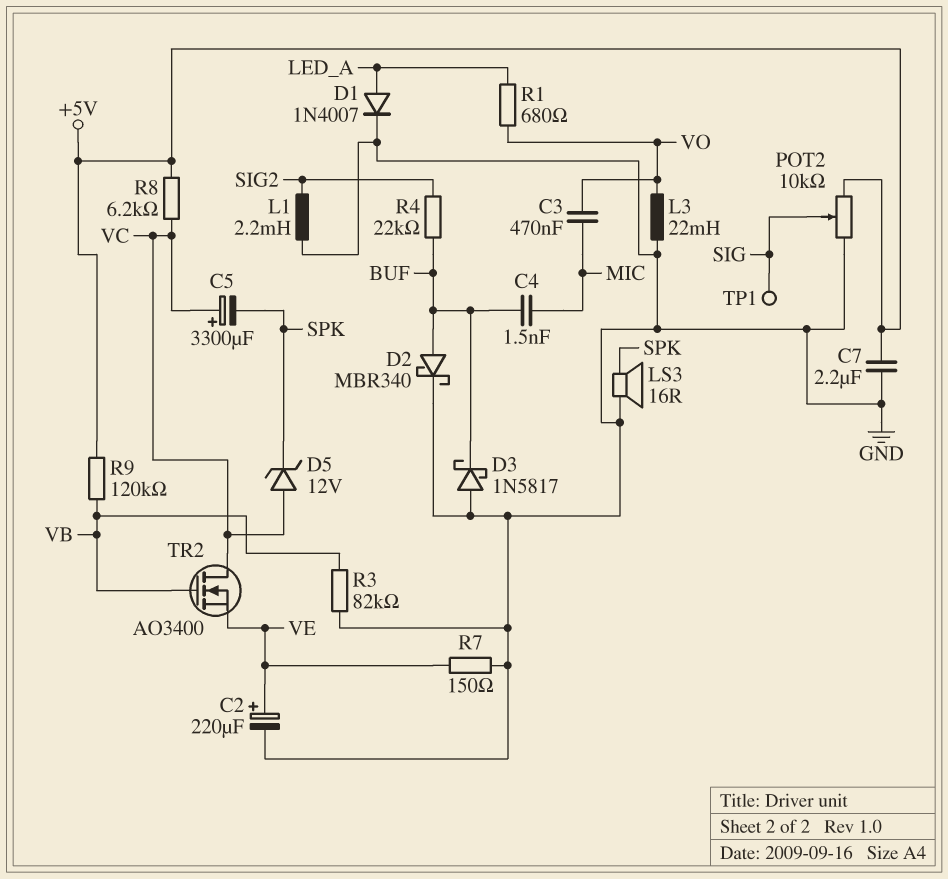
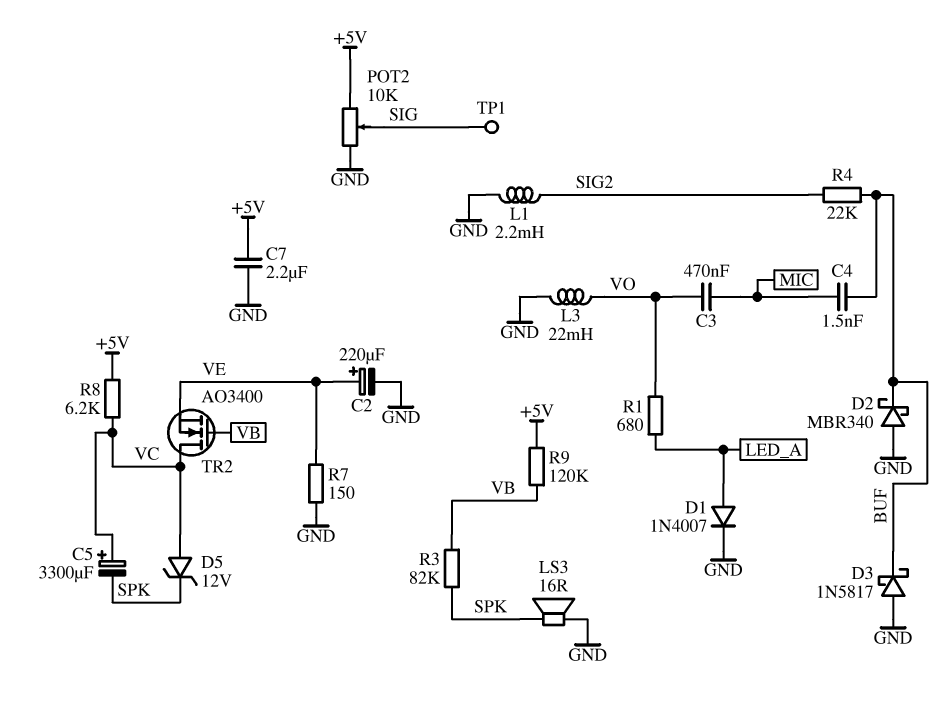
D2: schottky MBR340 (A BUF, K GND) -> schottky MBR340 (A GND, K BUF)
R3: 82k (GND, VB) -> 82k (SPK, VB)

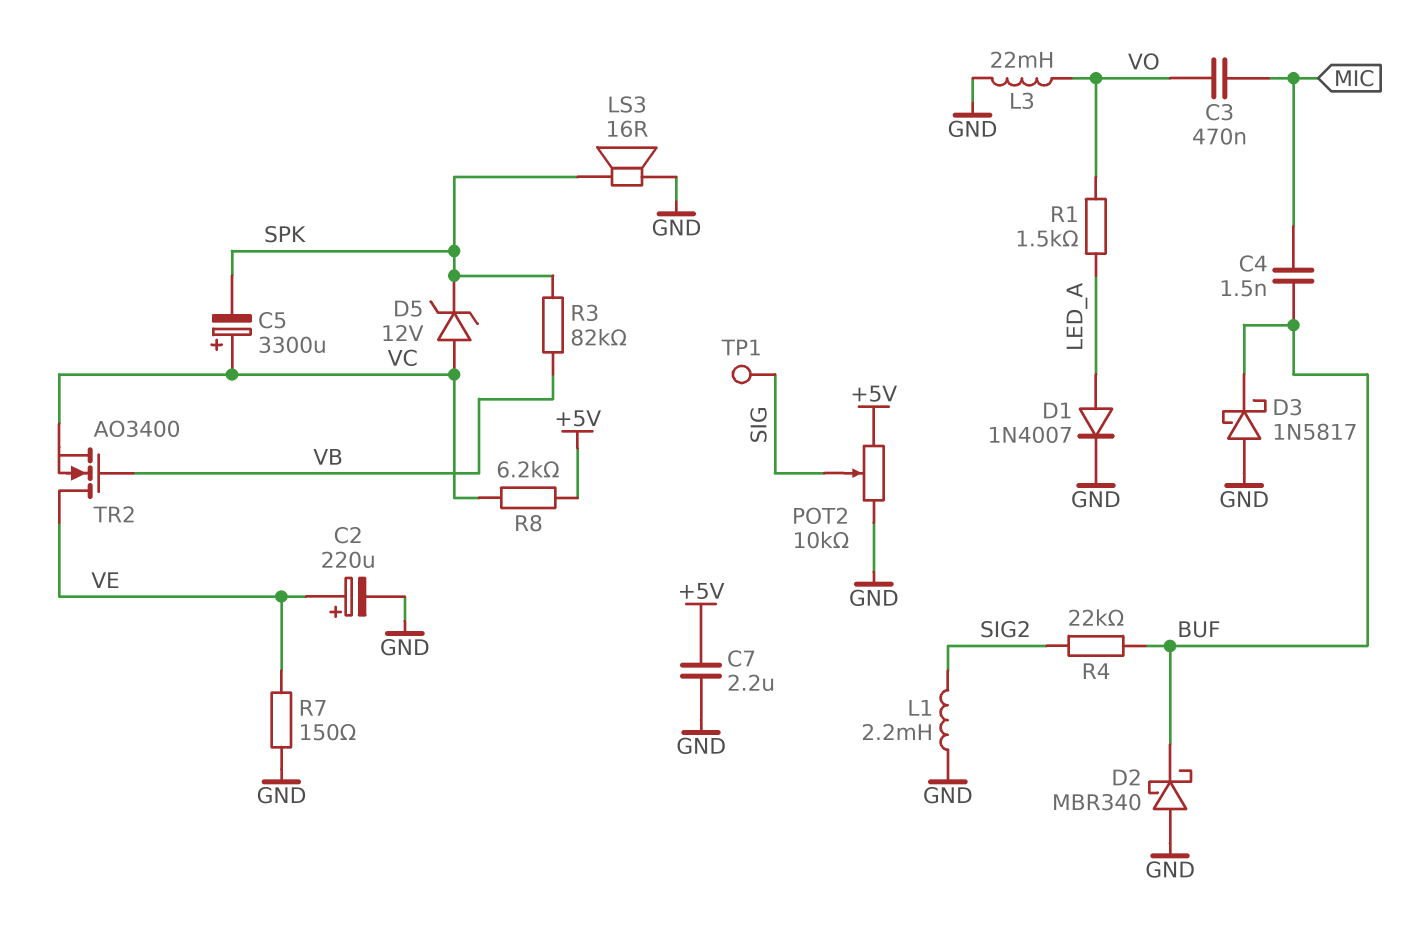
R1: 680 (LED_A, VO) -> 1.5k (LED_A, VO)
R9: 120k (+5V, VB) -> none
TR2: NMOS AO3400 (G VB, D VC, S VE) -> NMOS AO3400 (G VB, D VE, S VC)

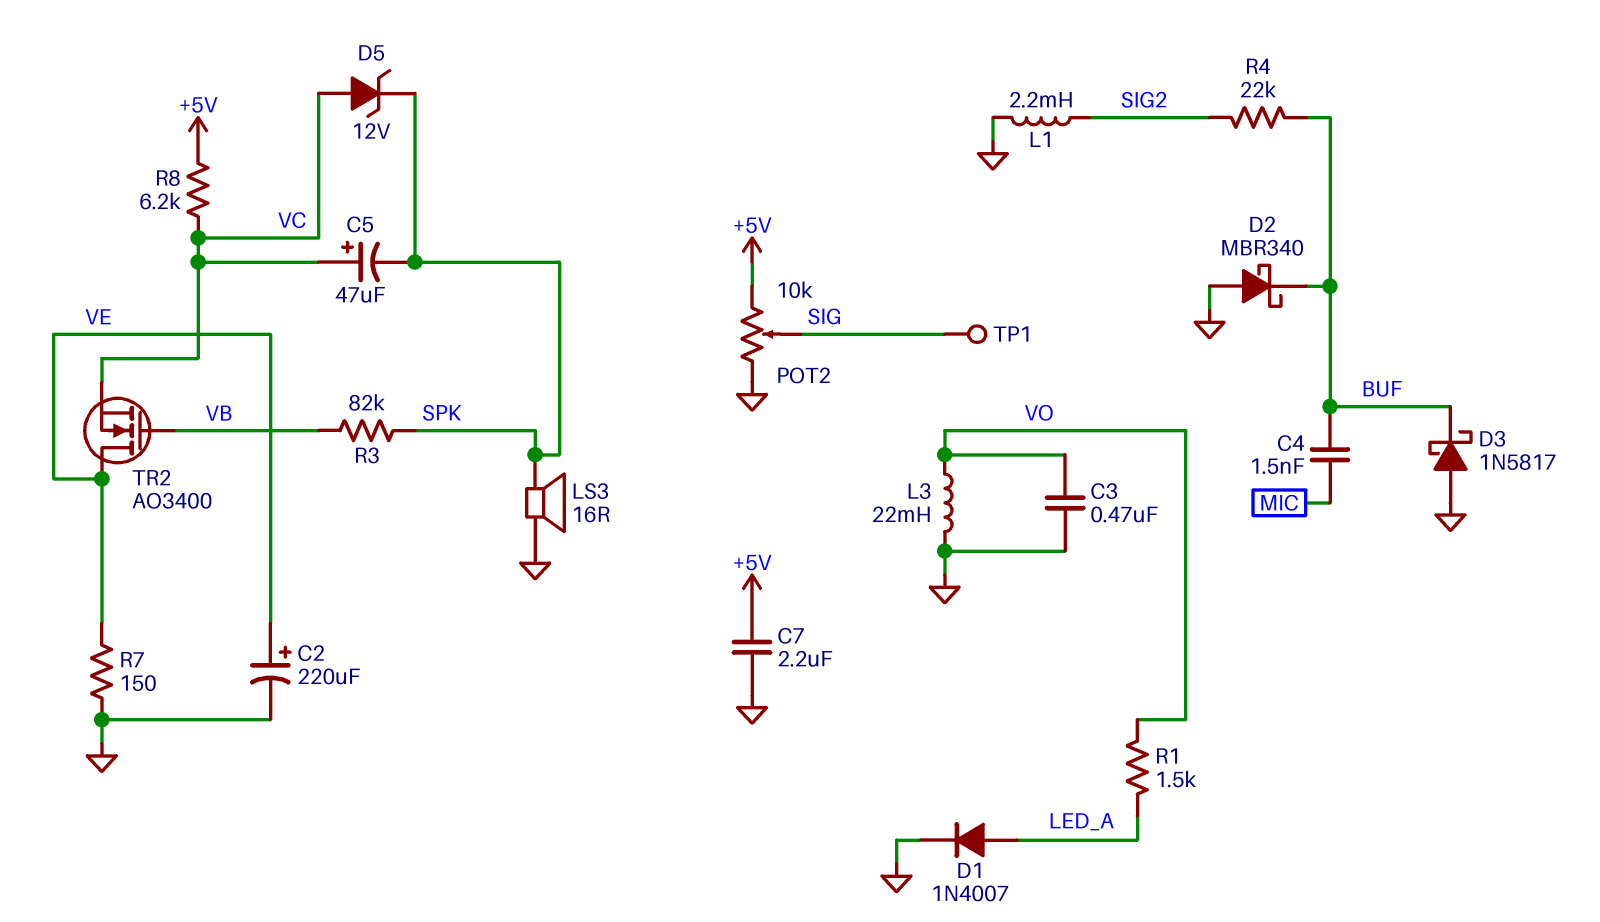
C3: 470nF (MIC, VO) -> 470nF (GND, VO)
C5: 3300uF (plus VC, minus SPK) -> 47uF (plus VC, minus SPK)

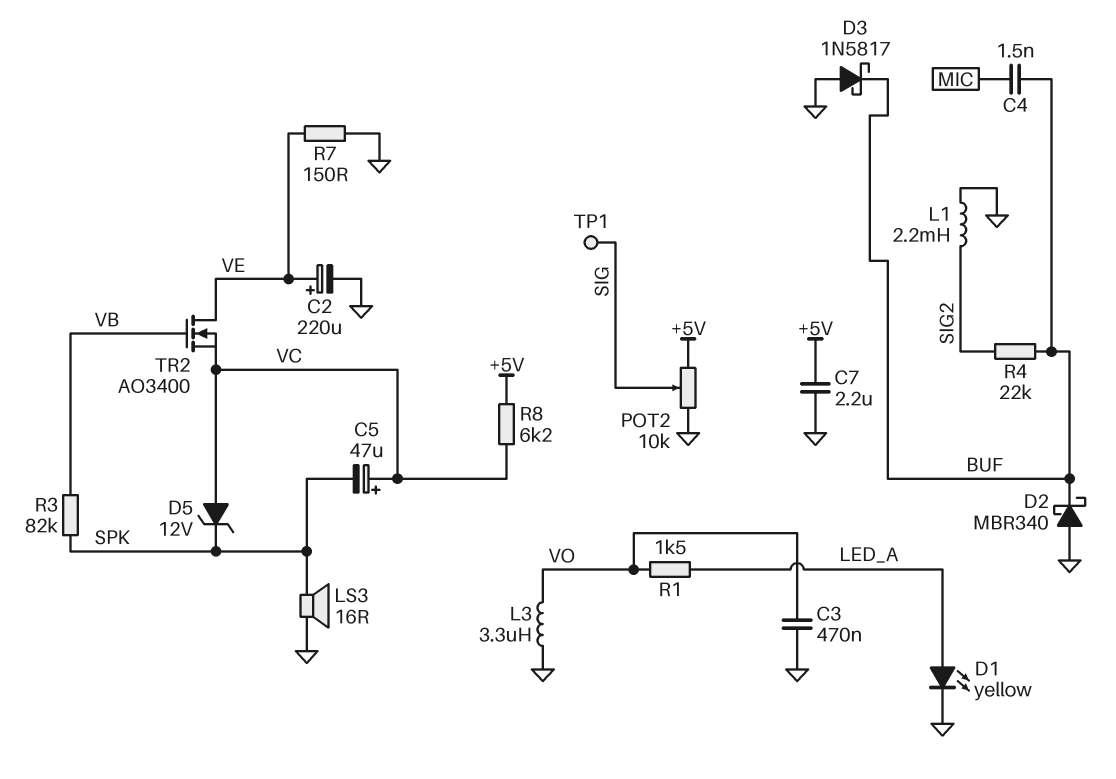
D1: diode 1N4007 (A LED_A, K GND) -> LED yellow (A LED_A, K GND)
L3: 22mH (GND, VO) -> 3.3uH (GND, VO)

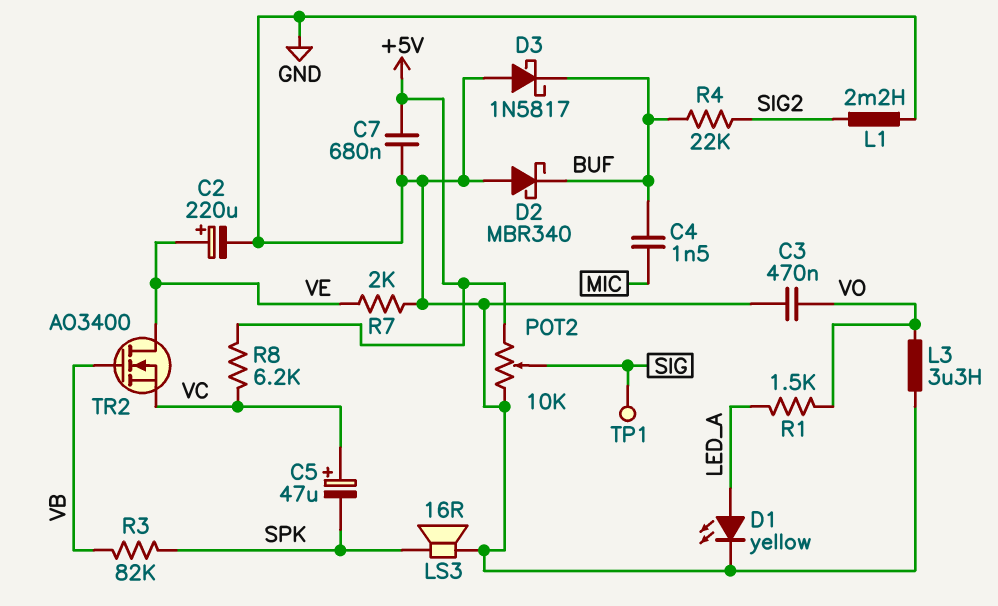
C7: 2.2uF (+5V, GND) -> 680nF (+5V, GND)
D5: zener 12V (A VC, K SPK) -> none
R7: 150 (GND, VE) -> 2k (GND, VE)

